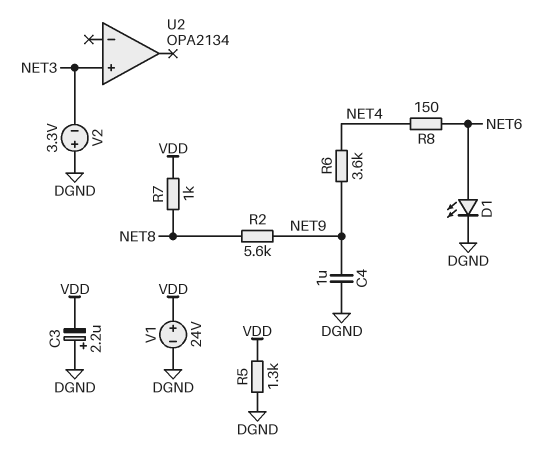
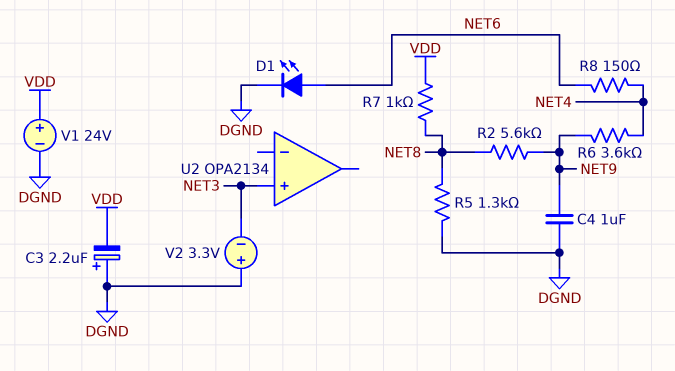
R5: 1.3k (DGND, VDD) -> 1.3k (DGND, NET8)

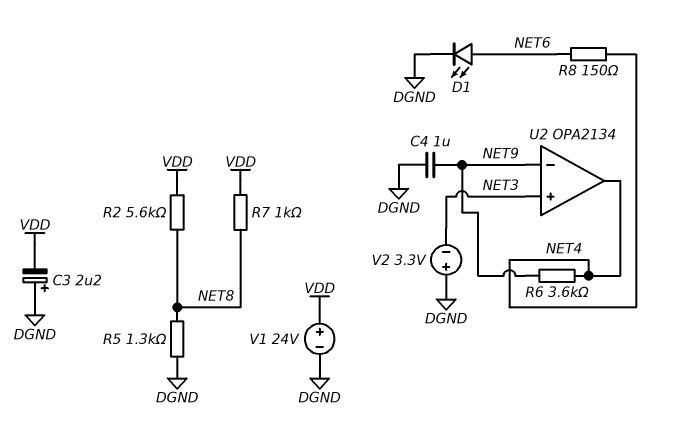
R2: 5.6k (NET8, NET9) -> 5.6k (NET8, VDD)
U2 pin in-: none -> NET9
U2 pin out: none -> NET4

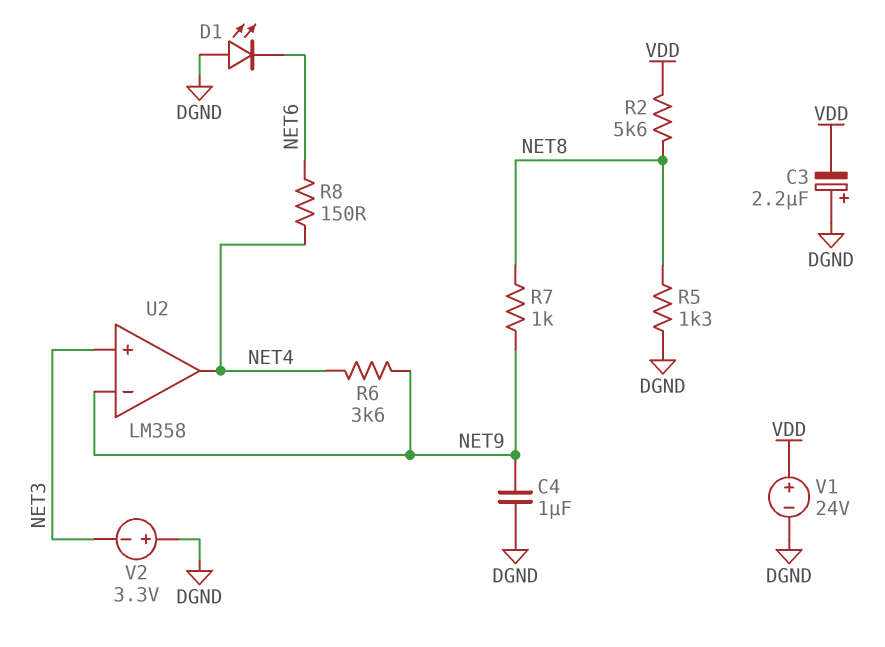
D1: LED (A NET6, K DGND) -> LED (A DGND, K NET6)
R7: 1k (NET8, VDD) -> 1k (NET8, NET9)
U2: OPA2134 -> LM358

